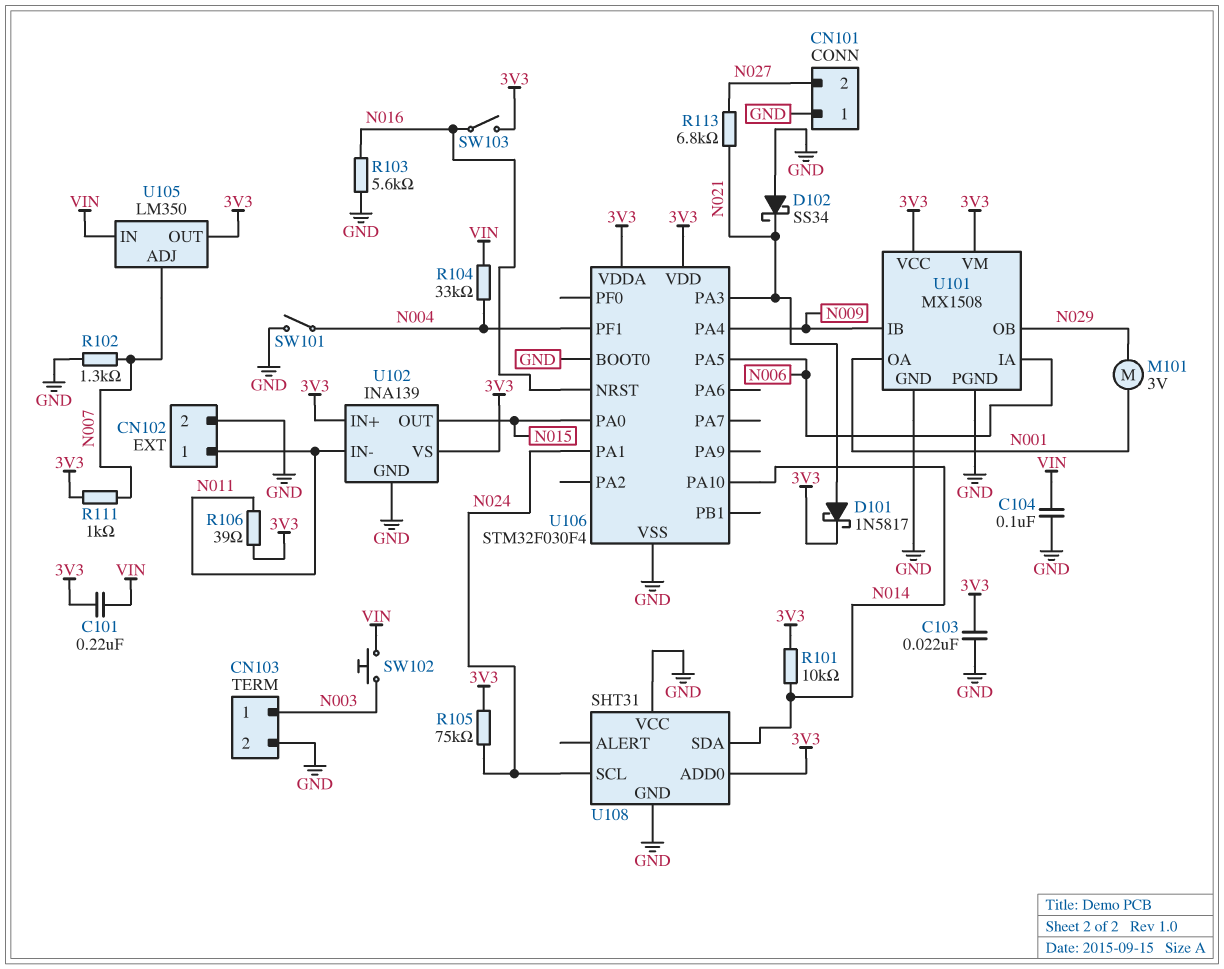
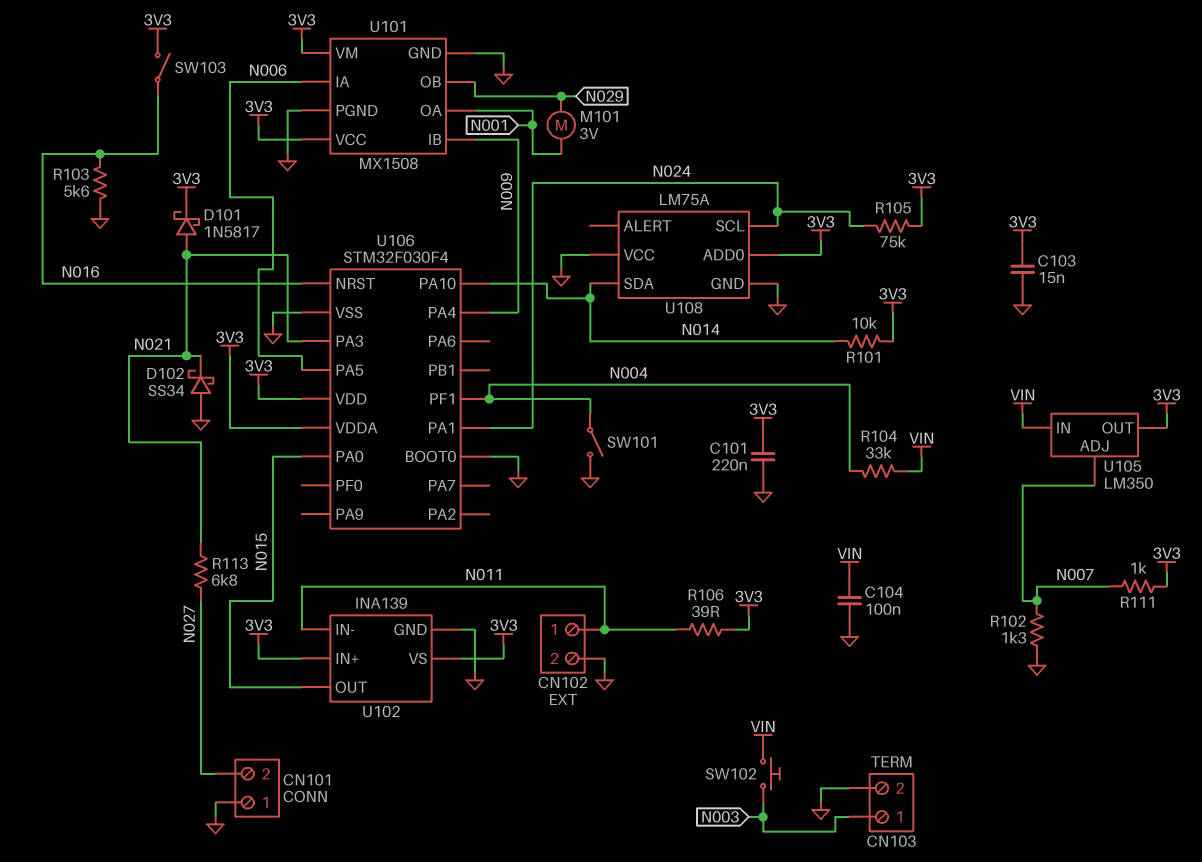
C101: 220nF (3V3, VIN) -> 220nF (3V3, GND)
C103: 22nF (3V3, GND) -> 15nF (3V3, GND)
U108: SHT31 -> LM75A

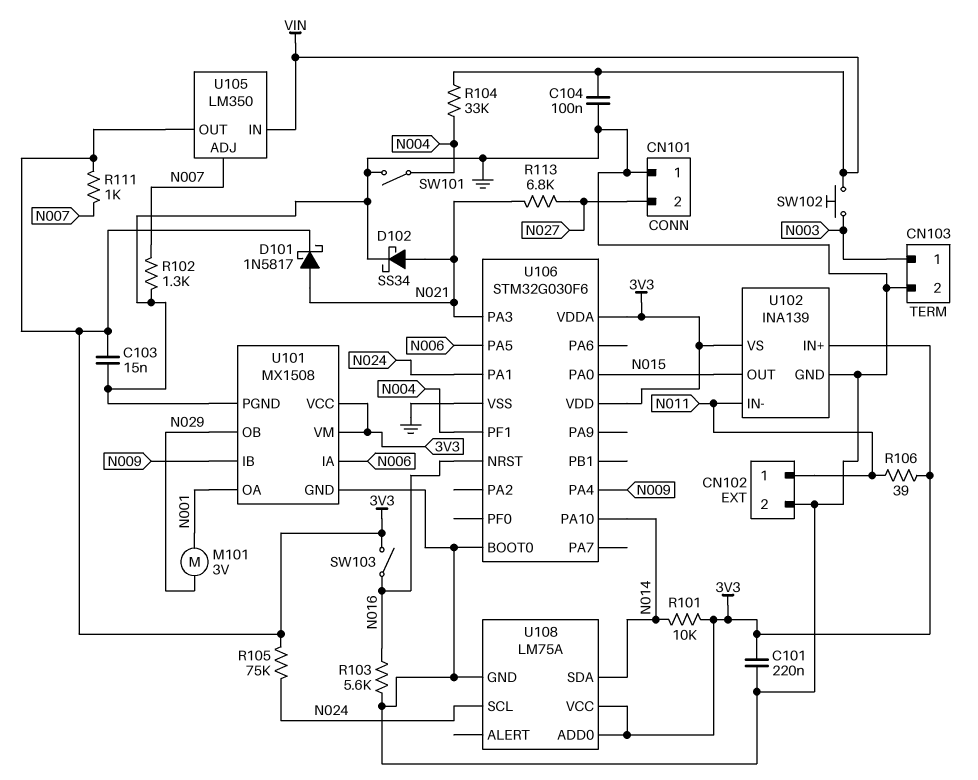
D102: schottky SS34 (A GND, K N021) -> schottky SS34 (A N021, K GND)
U106: STM32F030F4 -> STM32G030F6
U108 pin VCC: GND -> 3V3

